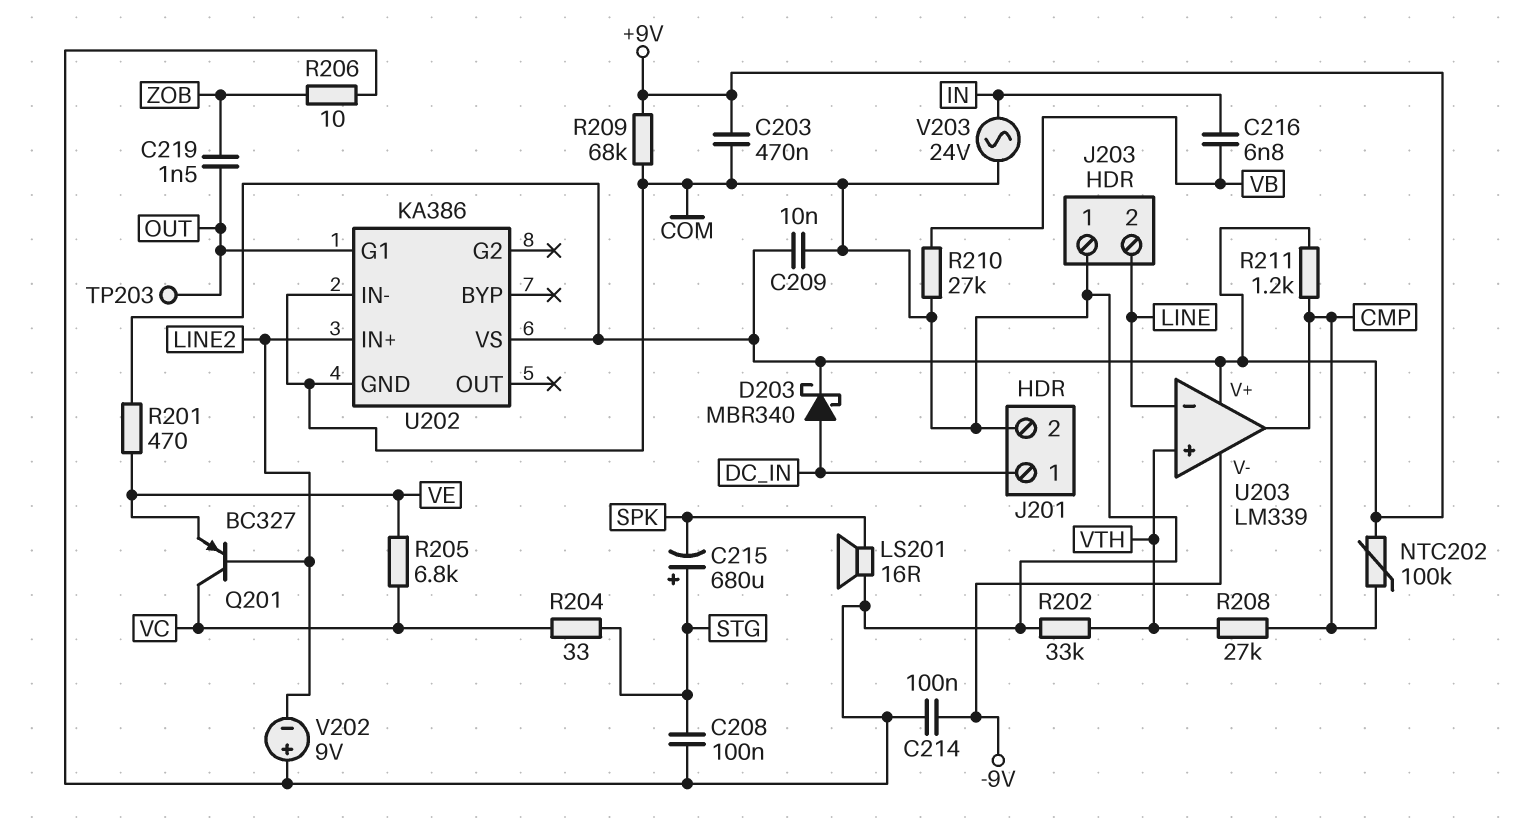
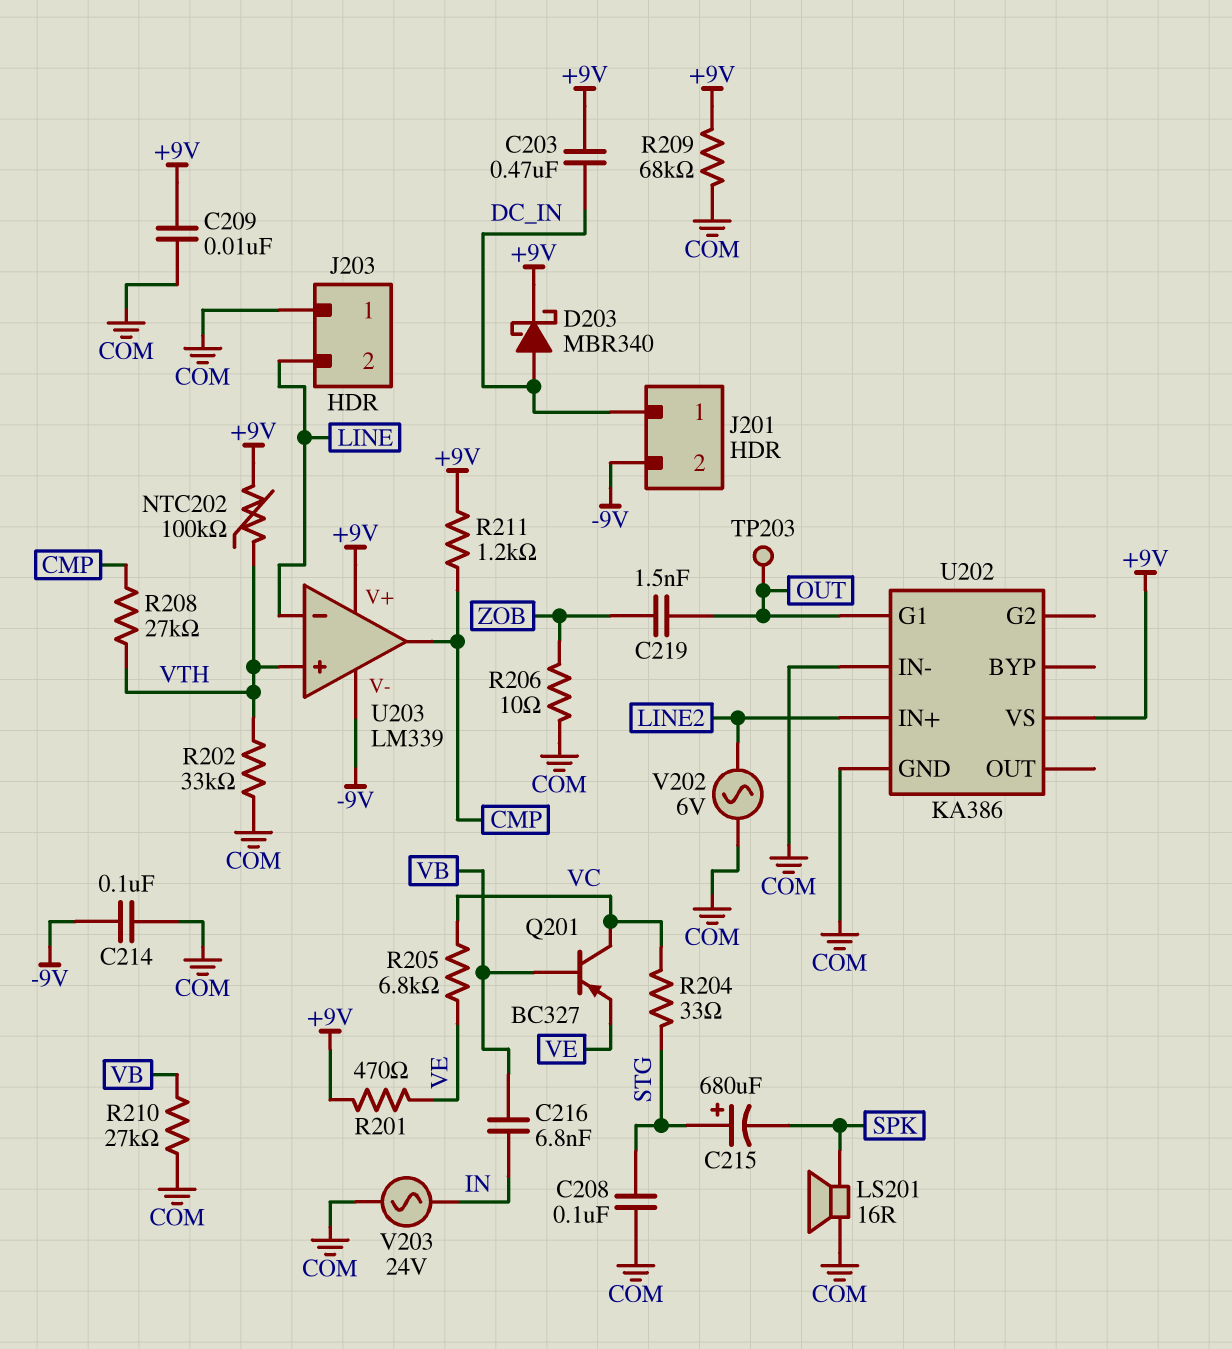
C203: 470nF (+9V, COM) -> 470nF (+9V, DC_IN)
J201 pin 2: COM -> -9V
NTC202: 100k (+9V, CMP) -> 100k (+9V, VTH)
Q201: PNP BC327 (B LINE2, C VC, E VE) -> PNP BC327 (B VB, C VC, E VE)
V202: 9V (plus COM, minus LINE2) -> AC 6V (COM, LINE2)

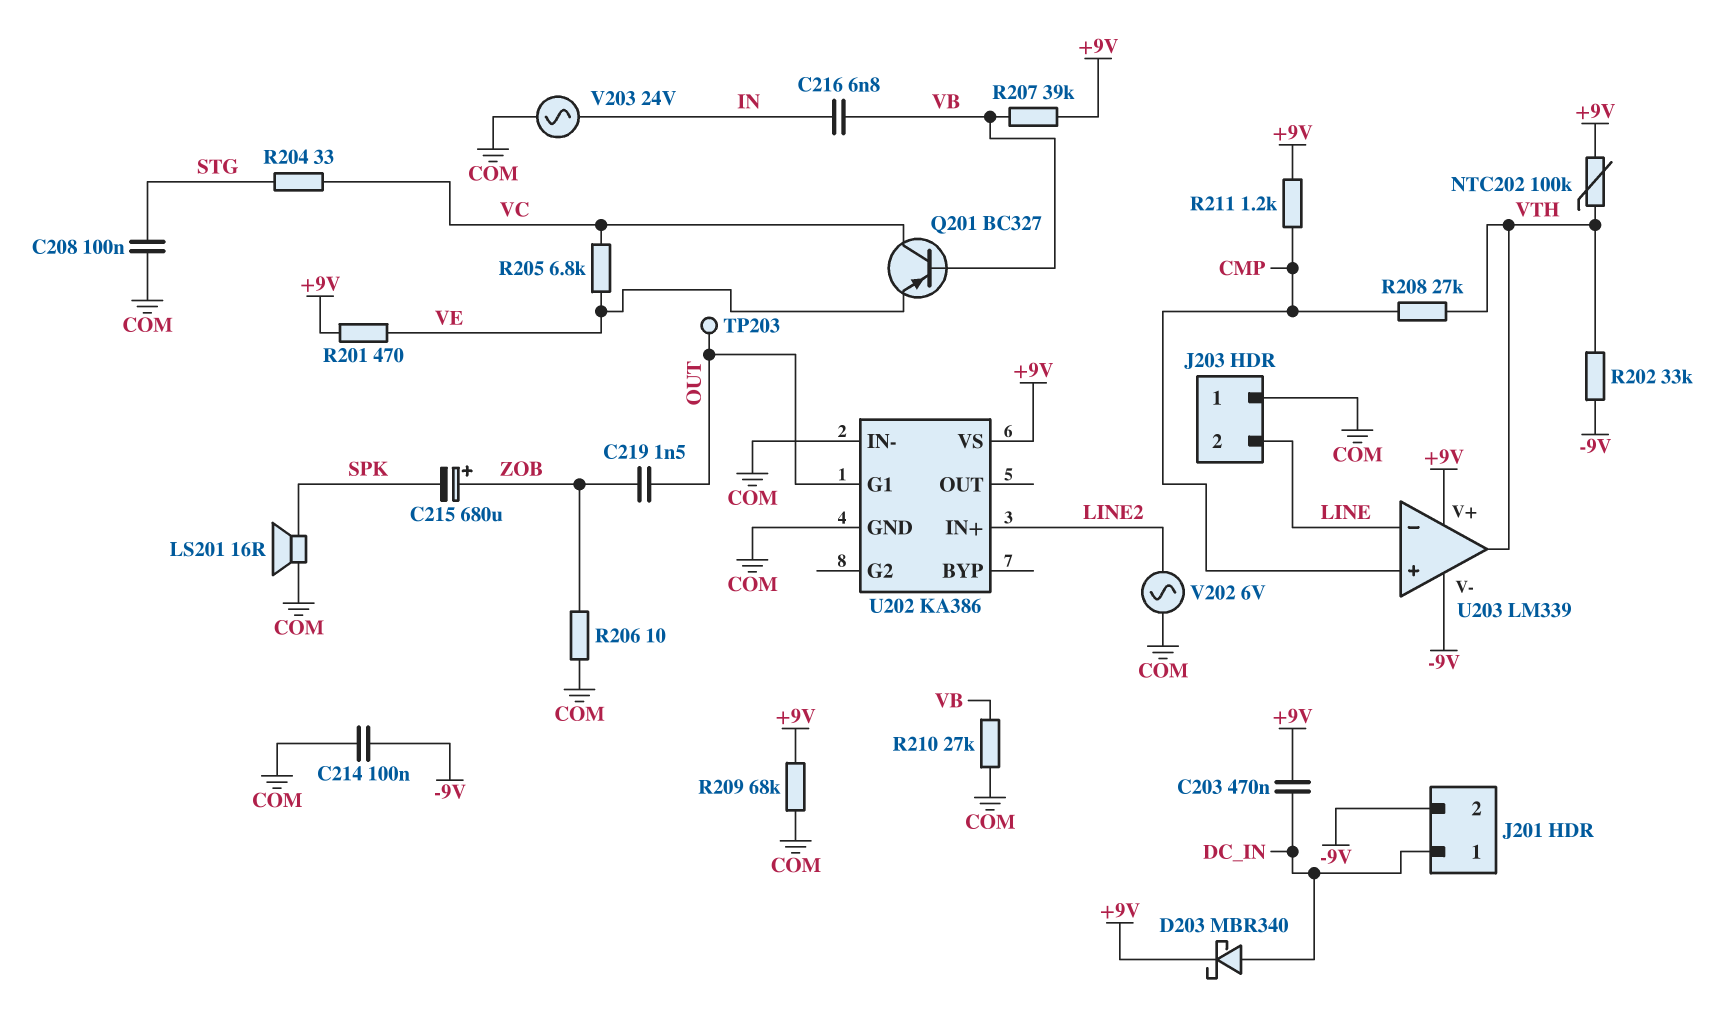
C209: 10nF (+9V, COM) -> none
C215: 680uF (plus STG, minus SPK) -> 680uF (plus ZOB, minus SPK)
R202: 33k (COM, VTH) -> 33k (-9V, VTH)
R207: none -> 39k (+9V, VB)
U203 pin in+: VTH -> CMP
U203 pin out: CMP -> VTH

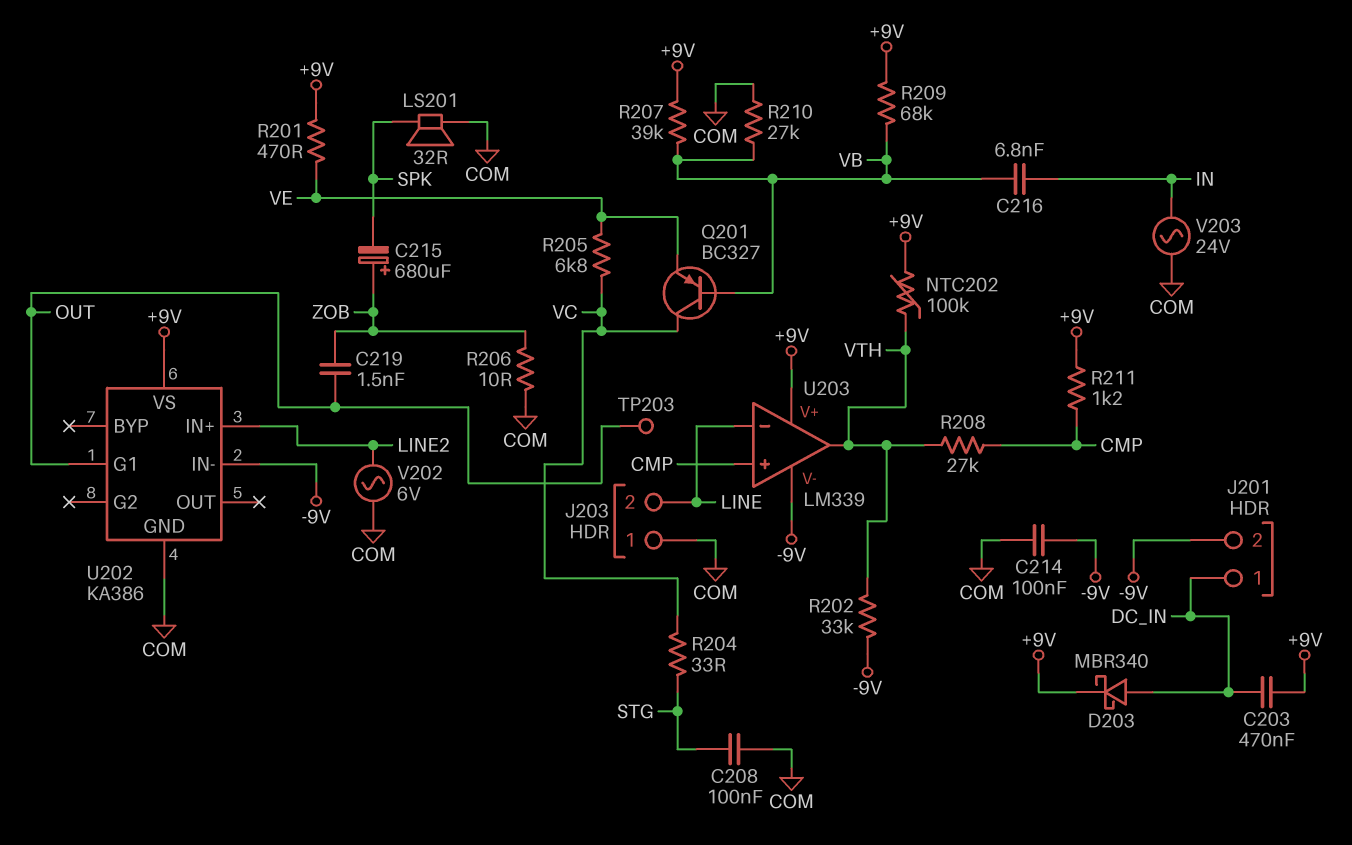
LS201: speaker 16R (COM, SPK) -> speaker 32R (COM, SPK)
R209: 68k (+9V, COM) -> 68k (+9V, VB)
U202 pin IN-: COM -> -9V

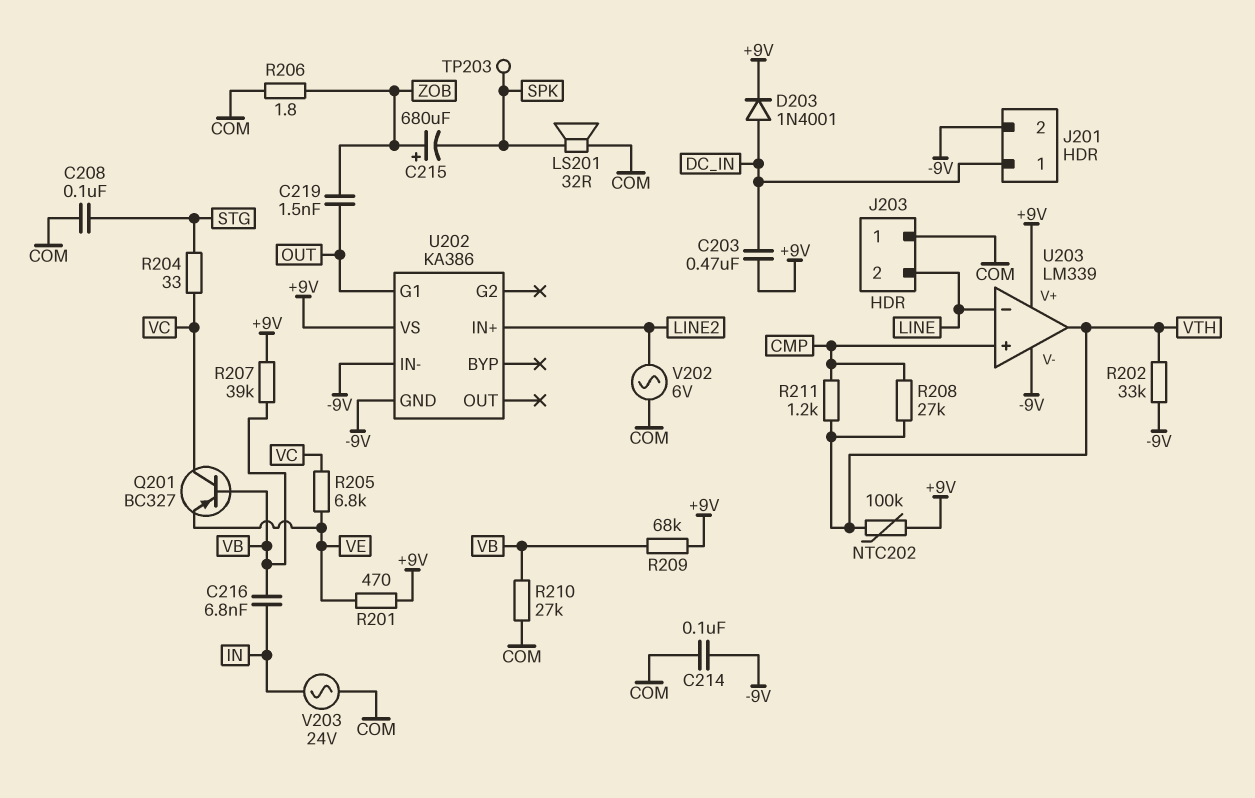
D203: schottky MBR340 (A DC_IN, K +9V) -> diode 1N4001 (A DC_IN, K +9V)
R206: 10 (COM, ZOB) -> 1.8 (COM, ZOB)
R211: 1.2k (+9V, CMP) -> 1.2k (CMP, VTH)
TP203: test point (OUT) -> test point (SPK)
U202 pin GND: COM -> -9V

